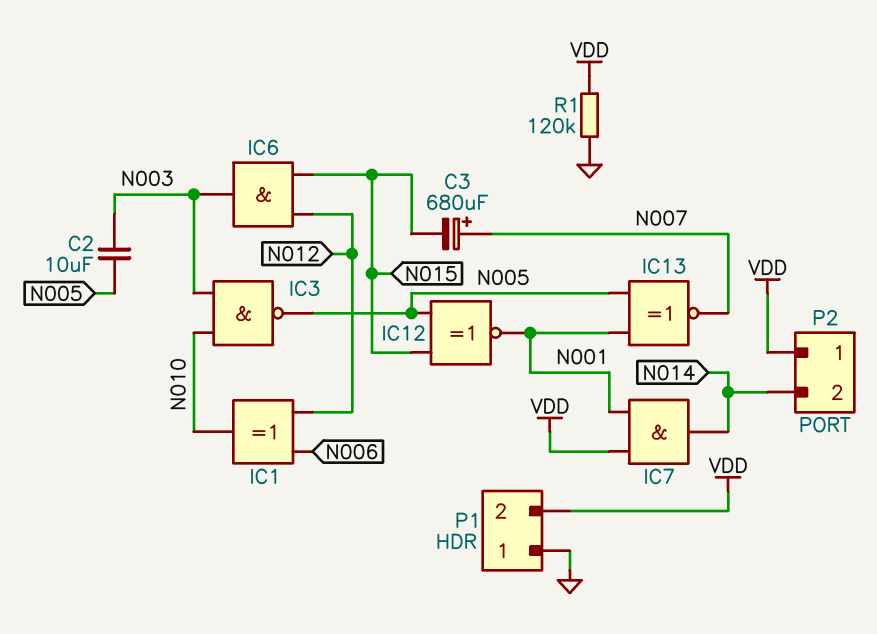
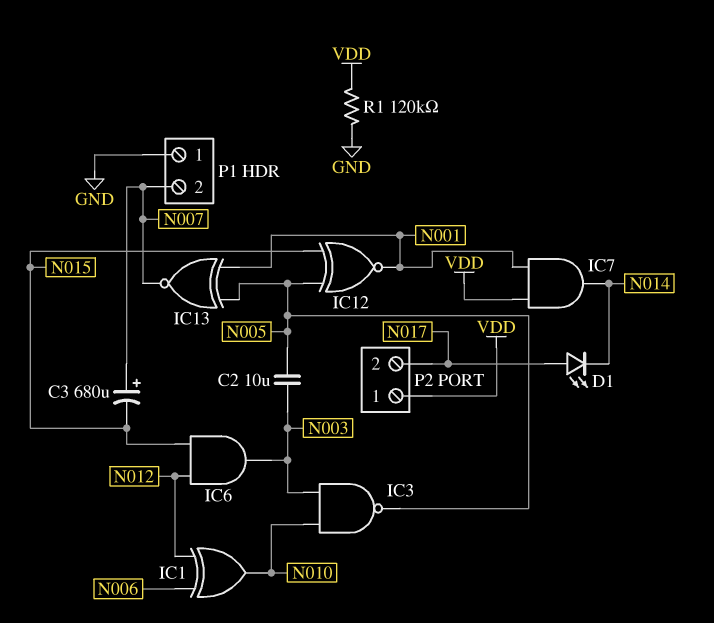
D1: none -> LED (A N017, K N014)
P1 pin 2: VDD -> N007
P2 pin 2: N014 -> N017

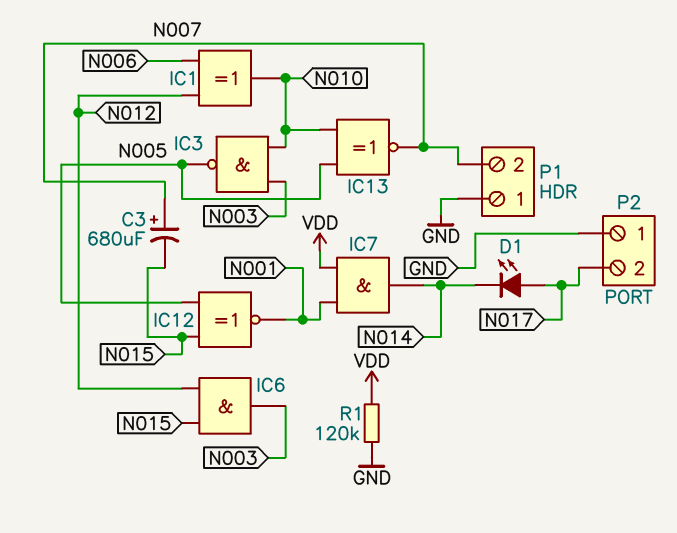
C2: 10uF (N003, N005) -> none
IC13: XNOR (in N001, in N005, out N007) -> XNOR (in N005, in N010, out N007)
P2 pin 1: VDD -> GND

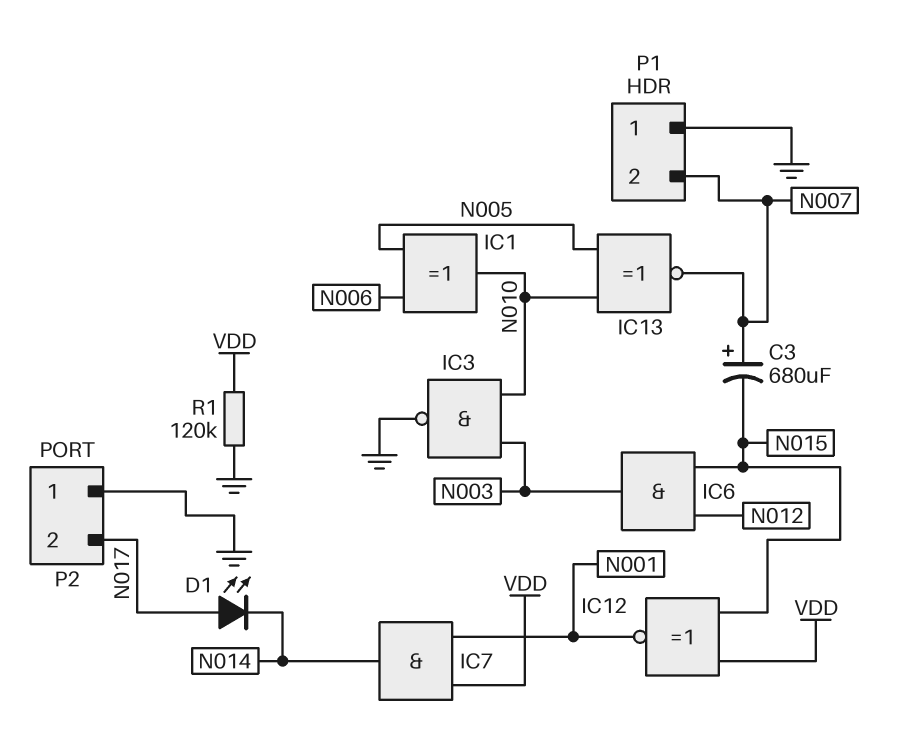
IC1: XOR (in N006, in N012, out N010) -> XOR (in N005, in N006, out N010)
IC3: NAND (in N003, in N010, out N005) -> NAND (in N003, in N010, out GND)
IC12: XNOR (in N005, in N015, out N001) -> XNOR (in N015, in VDD, out N001)

